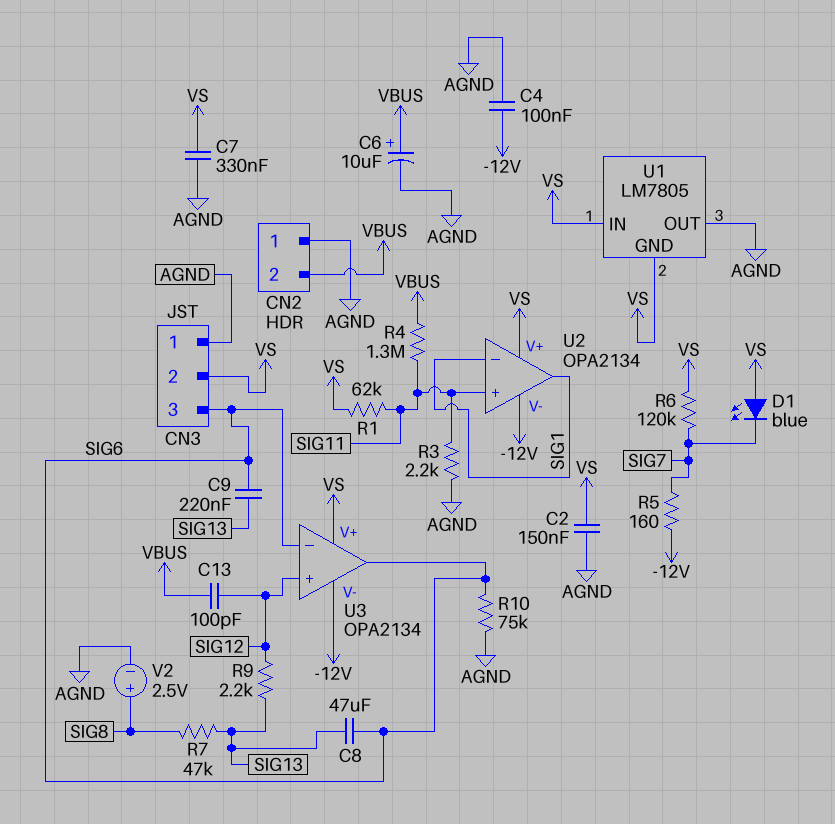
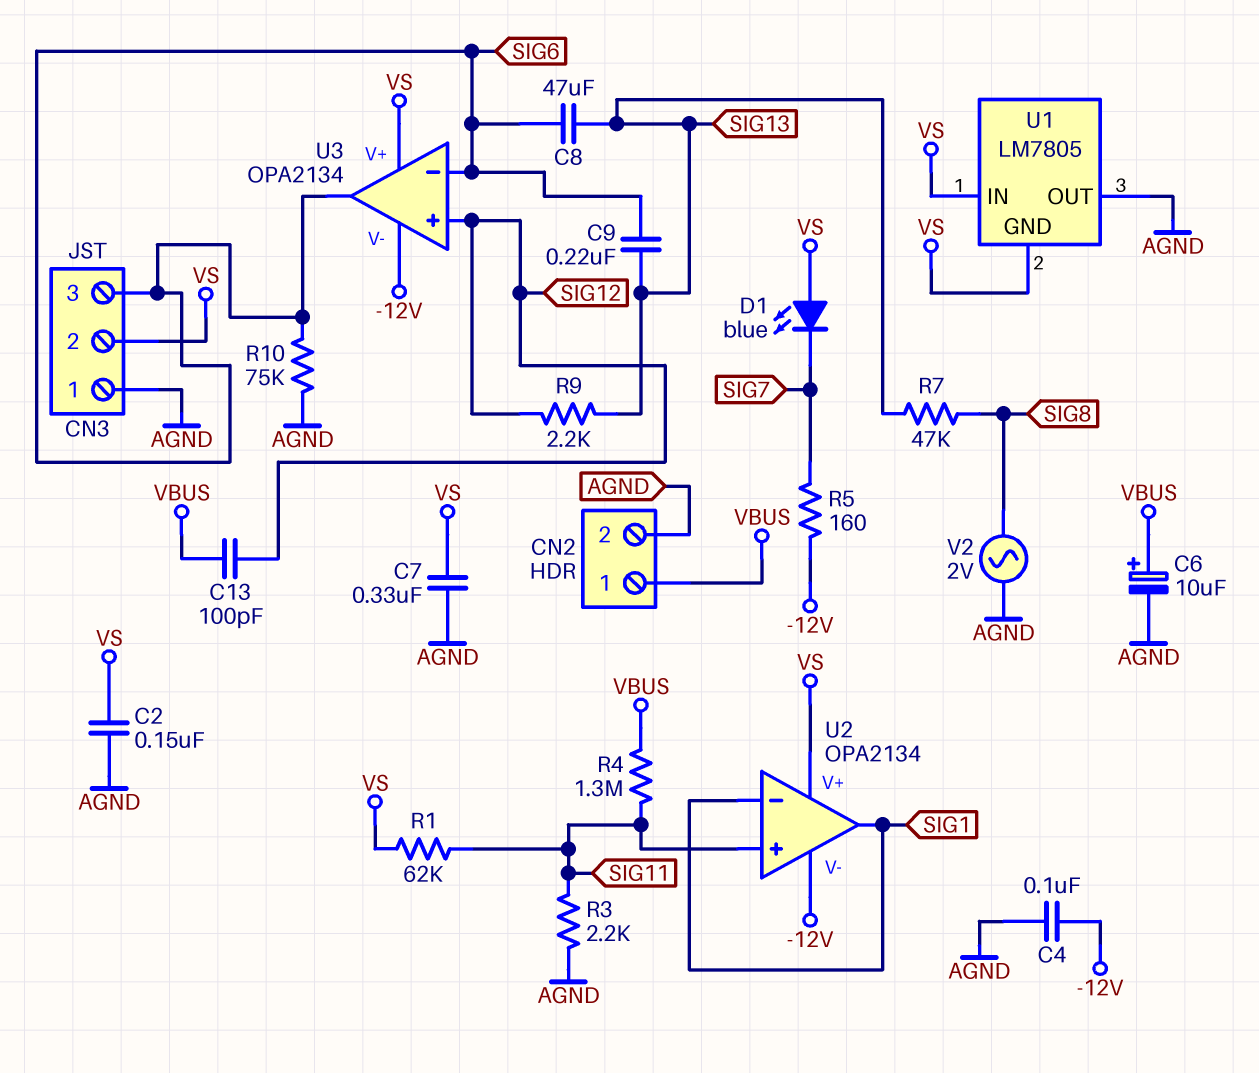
CN2 pin 1: AGND -> VBUS
CN2 pin 2: VBUS -> AGND
R6: 120k (SIG7, VS) -> none
V2: 2.5V (plus SIG8, minus AGND) -> AC 2V (AGND, SIG8)

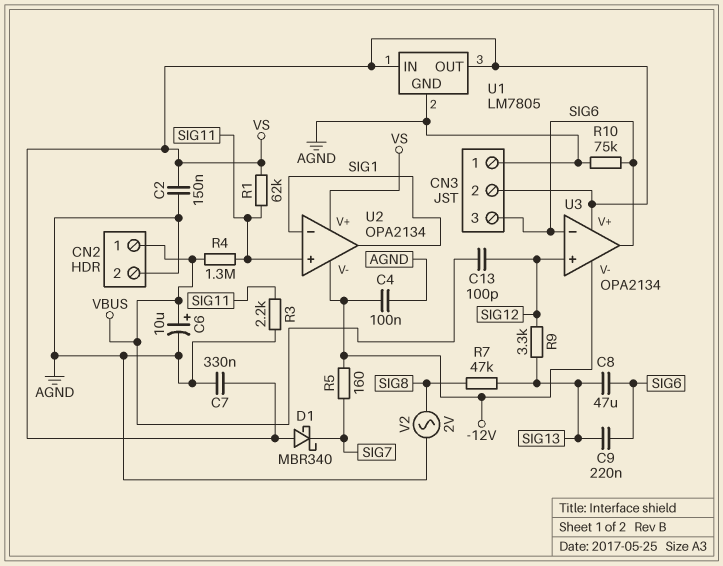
D1: LED blue (A VS, K SIG7) -> schottky MBR340 (A VS, K SIG7)
R9: 2.2k (SIG12, SIG13) -> 3.3k (SIG12, SIG13)
U1 pin GND: VS -> AGND
U1 pin OUT: AGND -> VS

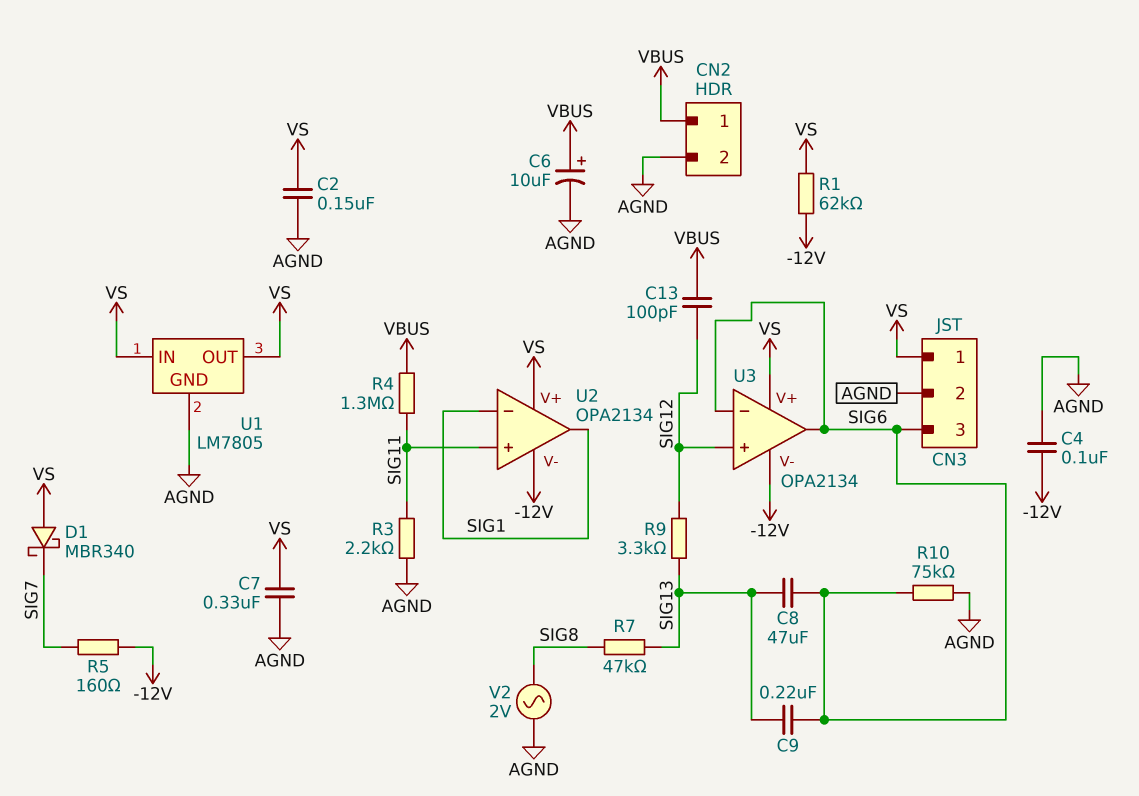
CN3 pin 1: AGND -> VS
CN3 pin 2: VS -> AGND
R1: 62k (SIG11, VS) -> 62k (-12V, VS)

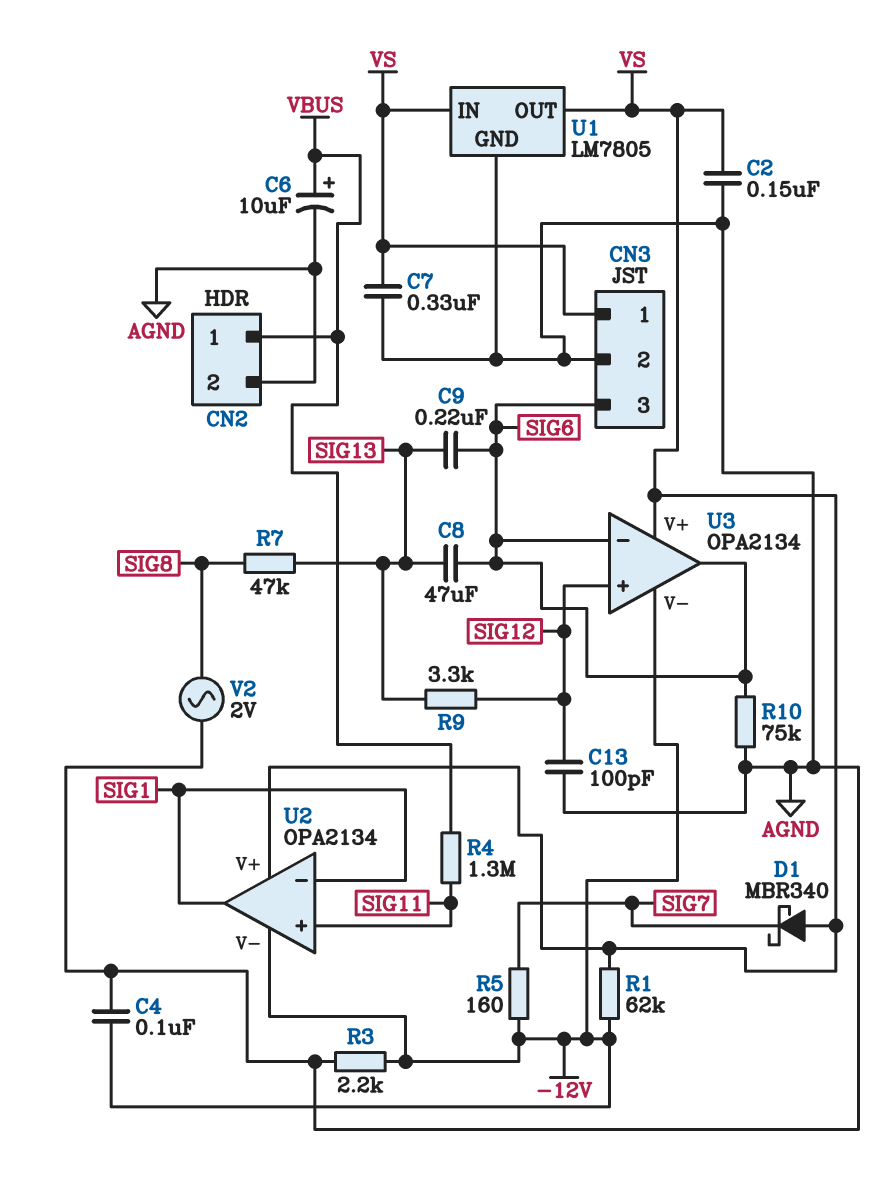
C13: 100pF (SIG12, VBUS) -> 100pF (AGND, SIG12)
R3: 2.2k (AGND, SIG11) -> 2.2k (-12V, AGND)

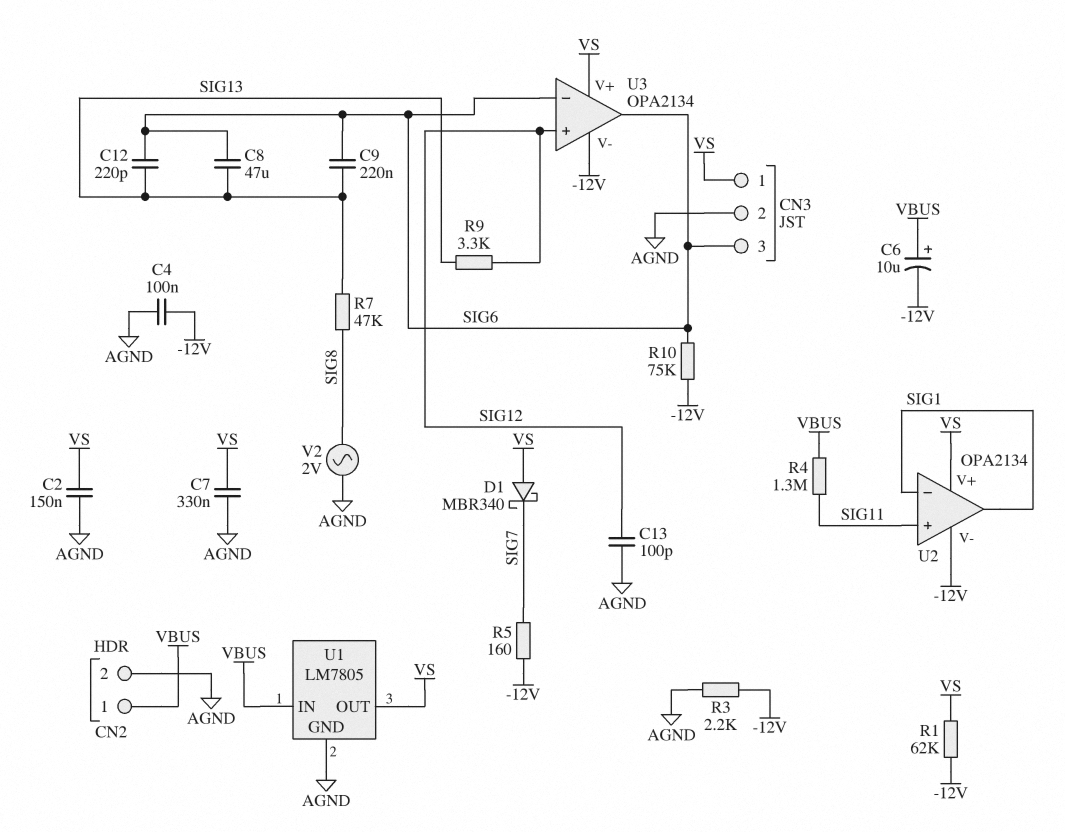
C6: 10uF (plus VBUS, minus AGND) -> 10uF (plus VBUS, minus -12V)
C12: none -> 220pF (SIG6, SIG13)
R10: 75k (AGND, SIG6) -> 75k (-12V, SIG6)
U1 pin IN: VS -> VBUS

